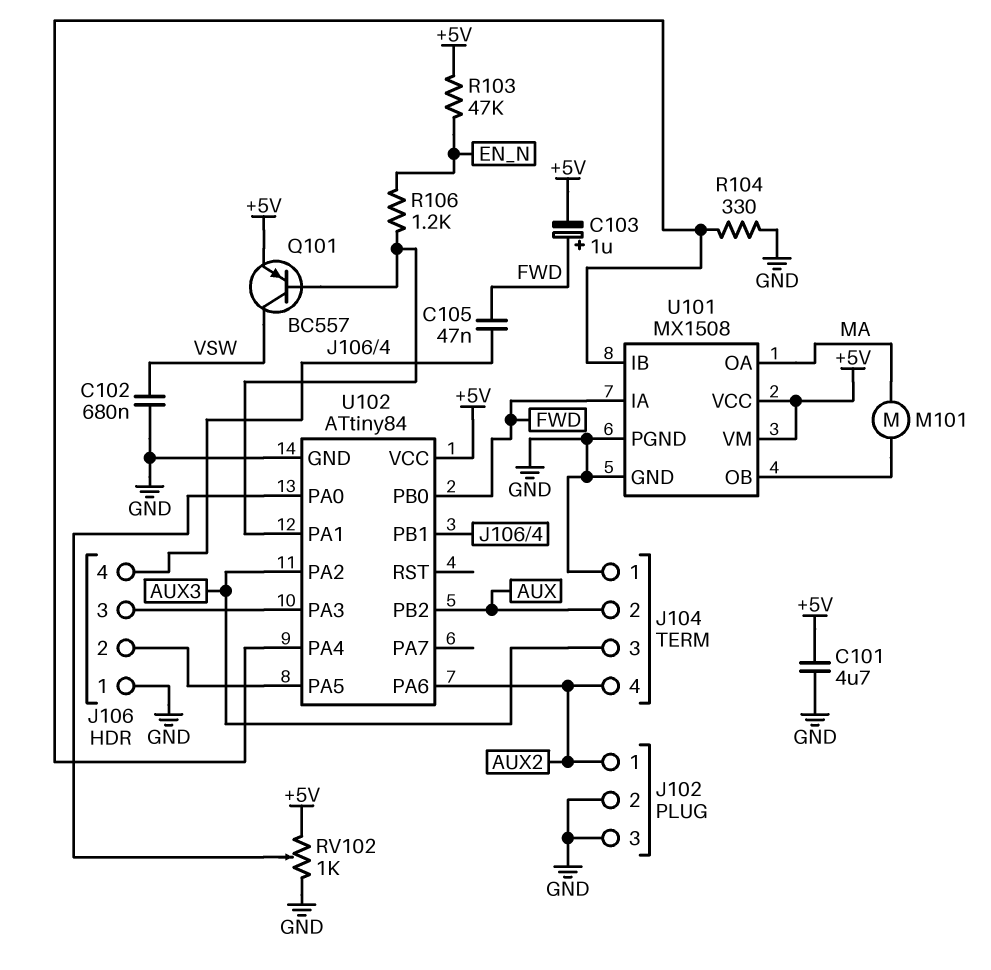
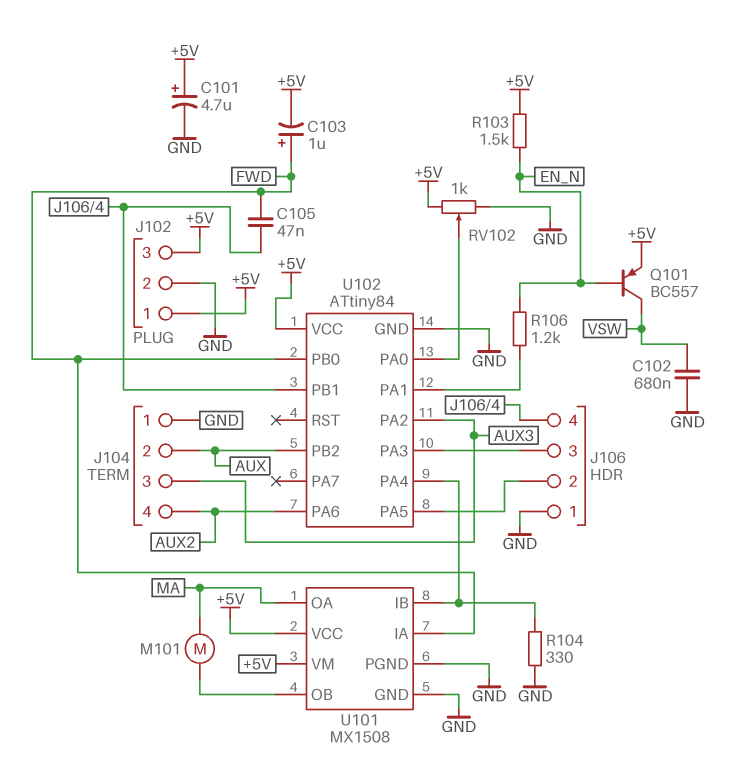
C101: 4.7uF (+5V, GND) -> 4.7uF (plus +5V, minus GND)
J102 pin 1: AUX2 -> +5V
J102 pin 3: GND -> +5V
Q101: PNP BC557 (B U102/PA1, C VSW, E +5V) -> PNP BC557 (B EN_N, C VSW, E +5V)
R103: 47k (+5V, EN_N) -> 1.5k (+5V, EN_N)

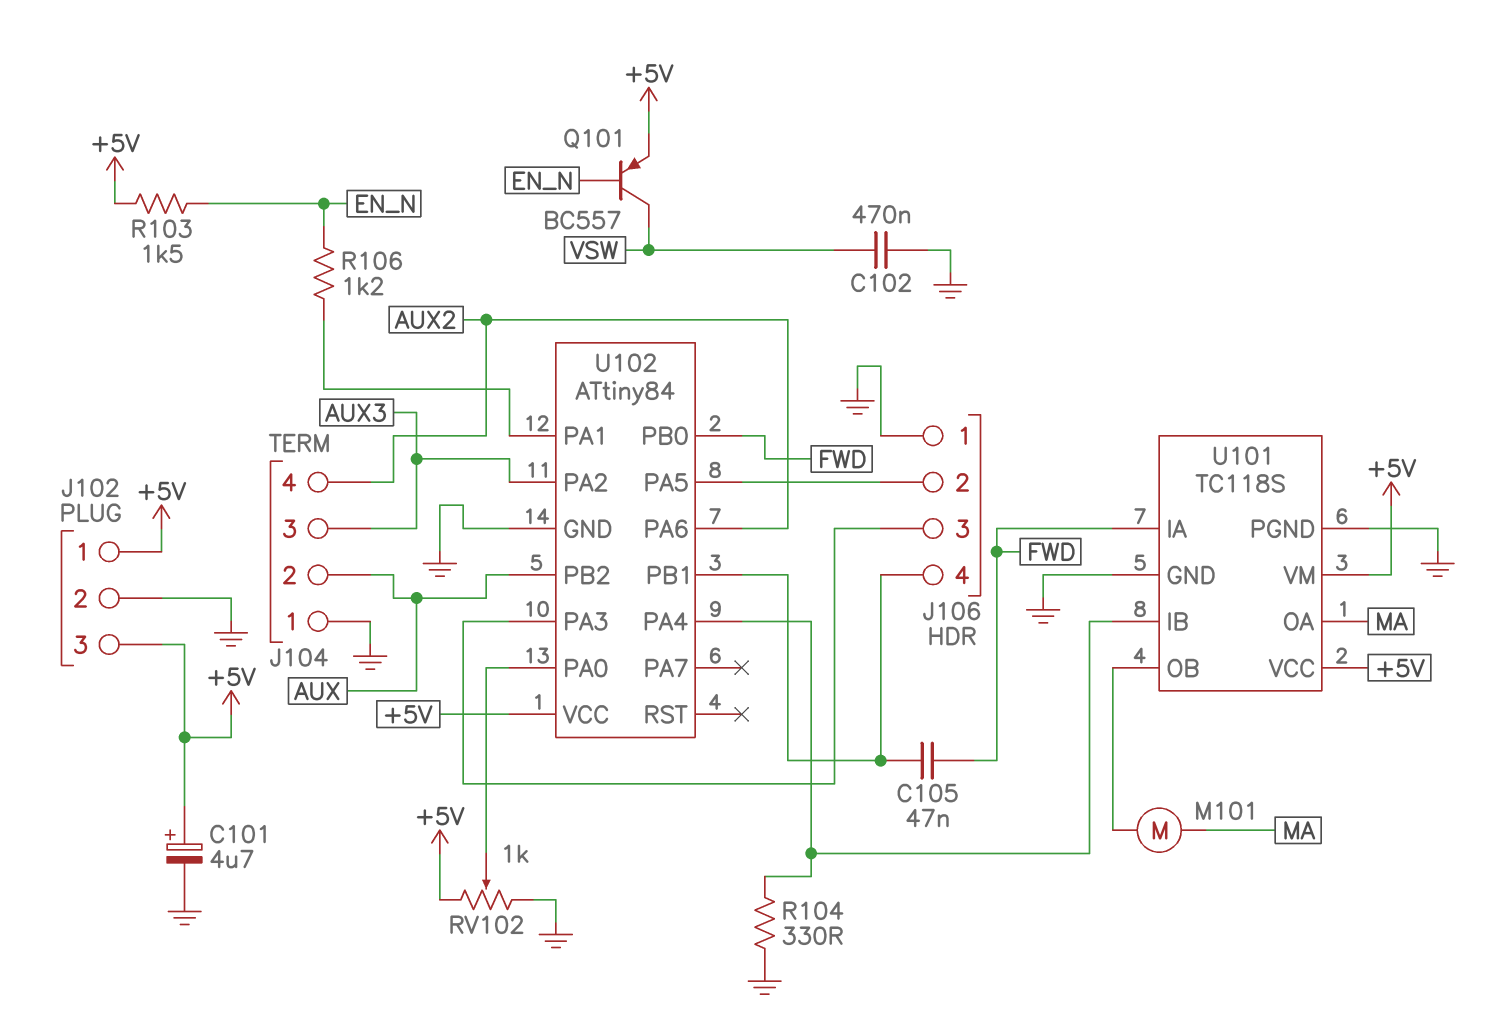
C102: 680nF (GND, VSW) -> 470nF (GND, VSW)
C103: 1uF (plus FWD, minus +5V) -> none
U101: MX1508 -> TC118S

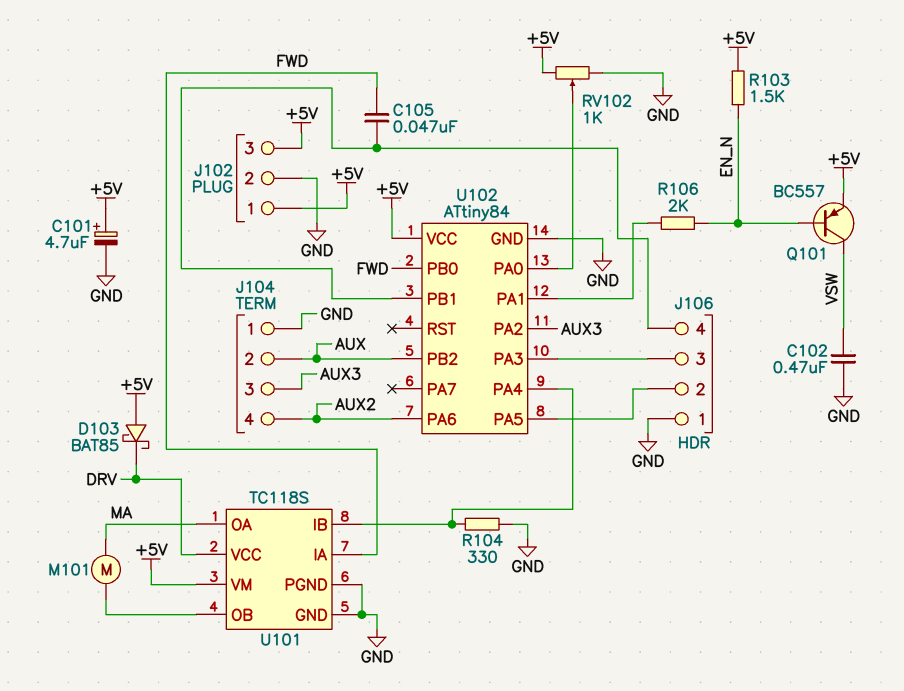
D103: none -> schottky BAT85 (A +5V, K DRV)
R106: 1.2k (EN_N, U102/PA1) -> 2k (EN_N, U102/PA1)
U101 pin VCC: +5V -> DRV

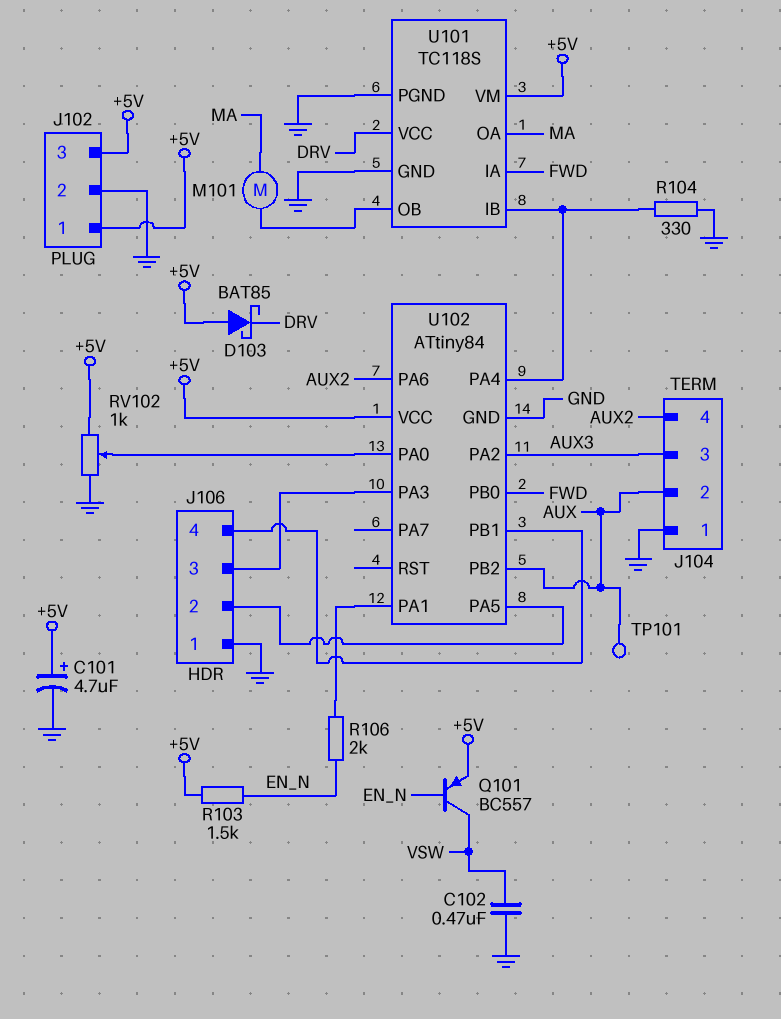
C105: 47nF (FWD, J106/4) -> none
TP101: none -> test point (AUX)

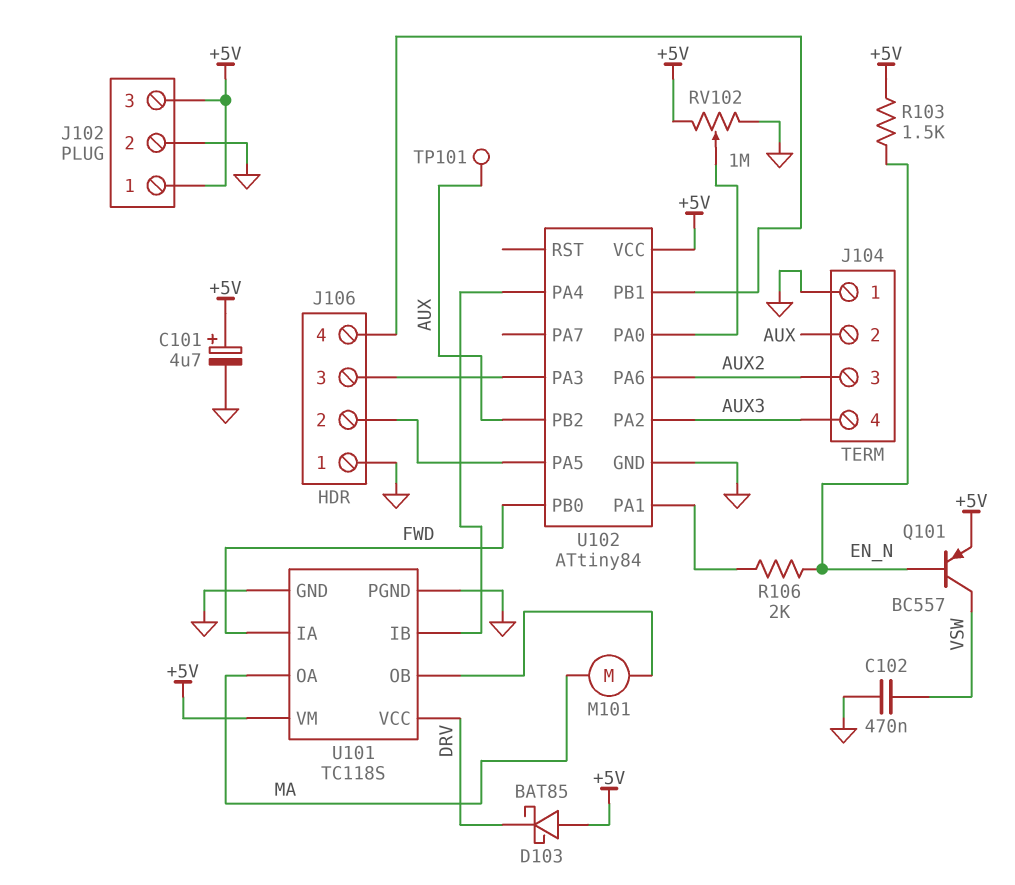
J104 pin 3: AUX3 -> AUX2
J104 pin 4: AUX2 -> AUX3
R104: 330 (GND, U101/IB) -> none
RV102: 1k (+5V, GND, wiper U102/PA0) -> 1M (+5V, GND, wiper U102/PA0)

